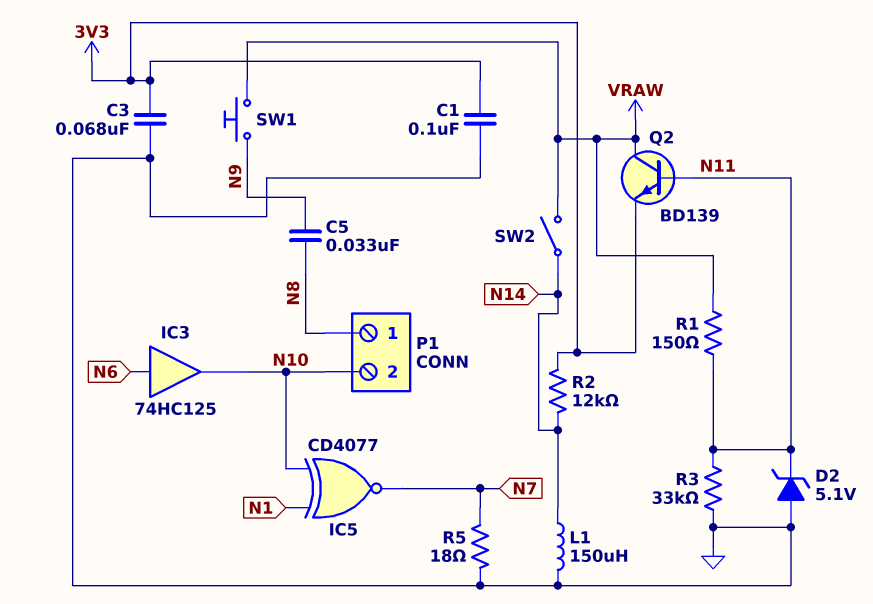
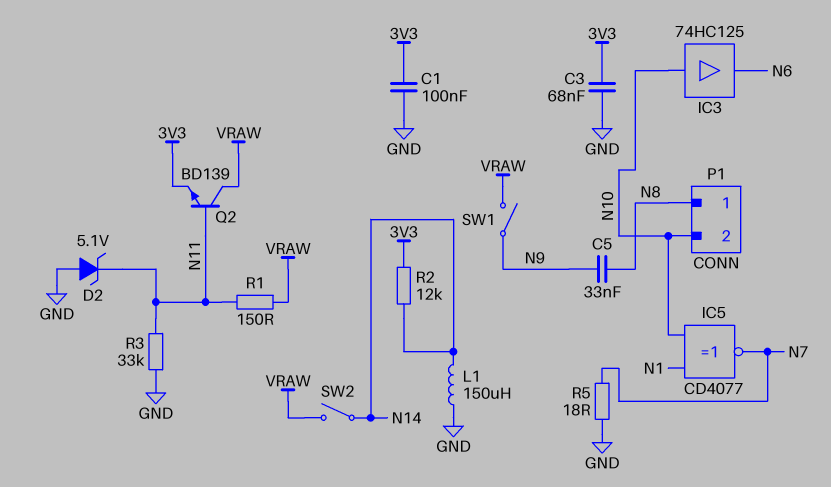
IC3: buffer 74HC125 (in N6, out N10) -> buffer 74HC125 (in N10, out N6)
SW1: button (N9, VRAW) -> switch (N9, VRAW)

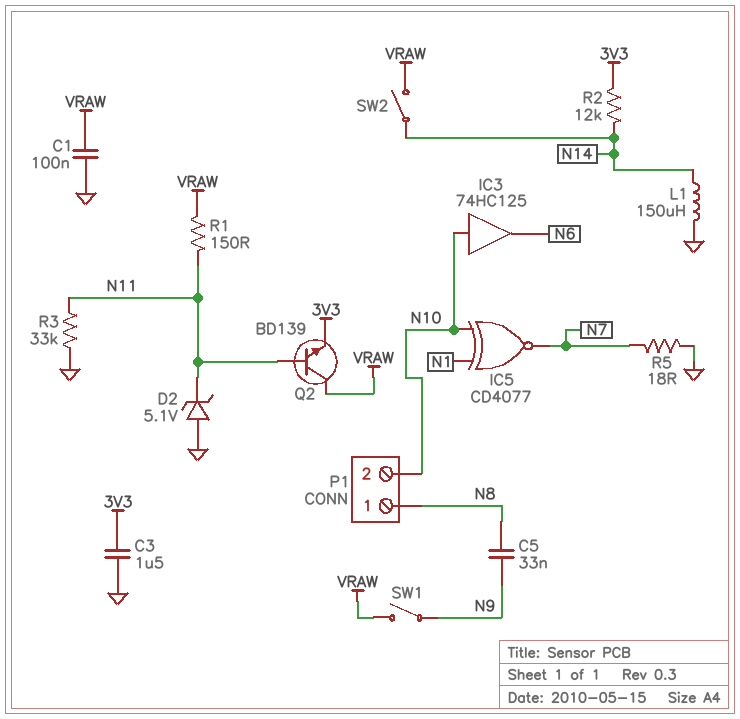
C1: 100nF (3V3, GND) -> 100nF (GND, VRAW)
C3: 68nF (3V3, GND) -> 1.5uF (3V3, GND)

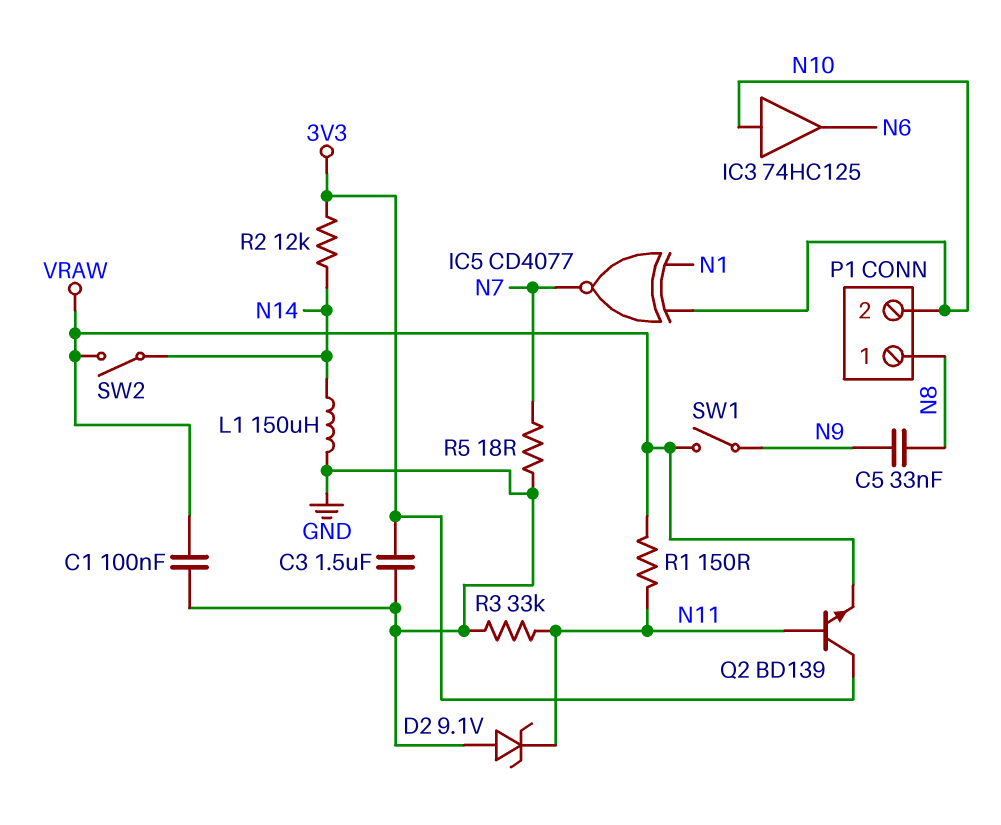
D2: zener 5.1V (A GND, K N11) -> zener 9.1V (A GND, K N11)
Q2: NPN BD139 (B N11, C VRAW, E 3V3) -> NPN BD139 (B N11, C 3V3, E VRAW)

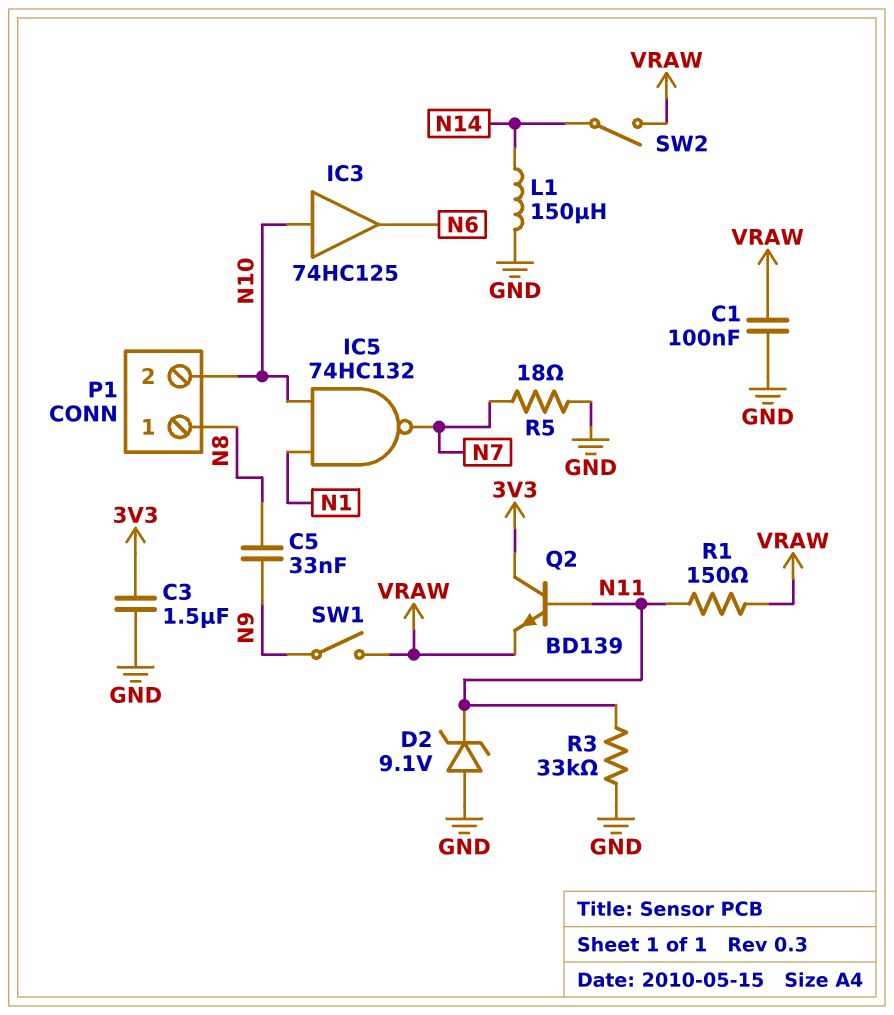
IC5: XNOR CD4077 (in N1, in N10, out N7) -> NAND 74HC132 (in N1, in N10, out N7)
R2: 12k (3V3, N14) -> none

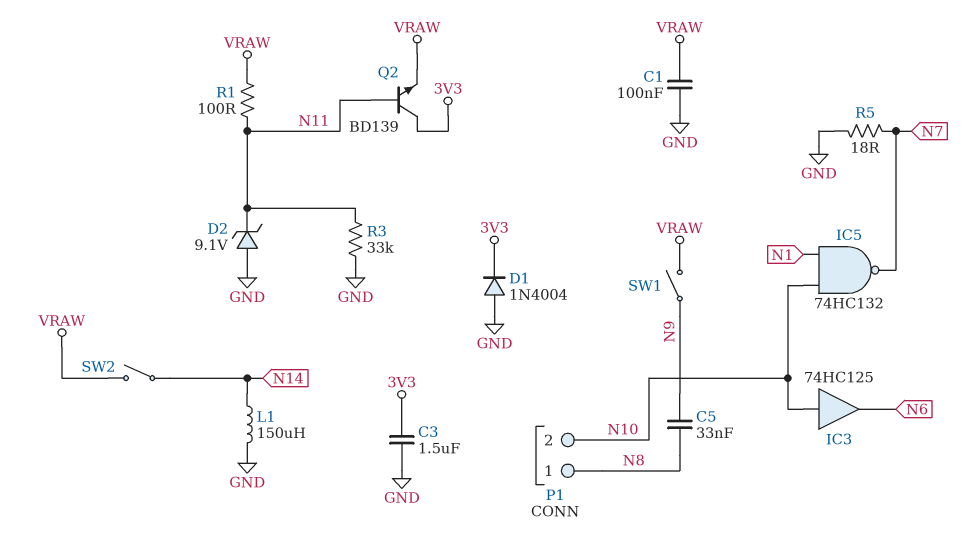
D1: none -> diode 1N4004 (A GND, K 3V3)
R1: 150 (N11, VRAW) -> 100 (N11, VRAW)

